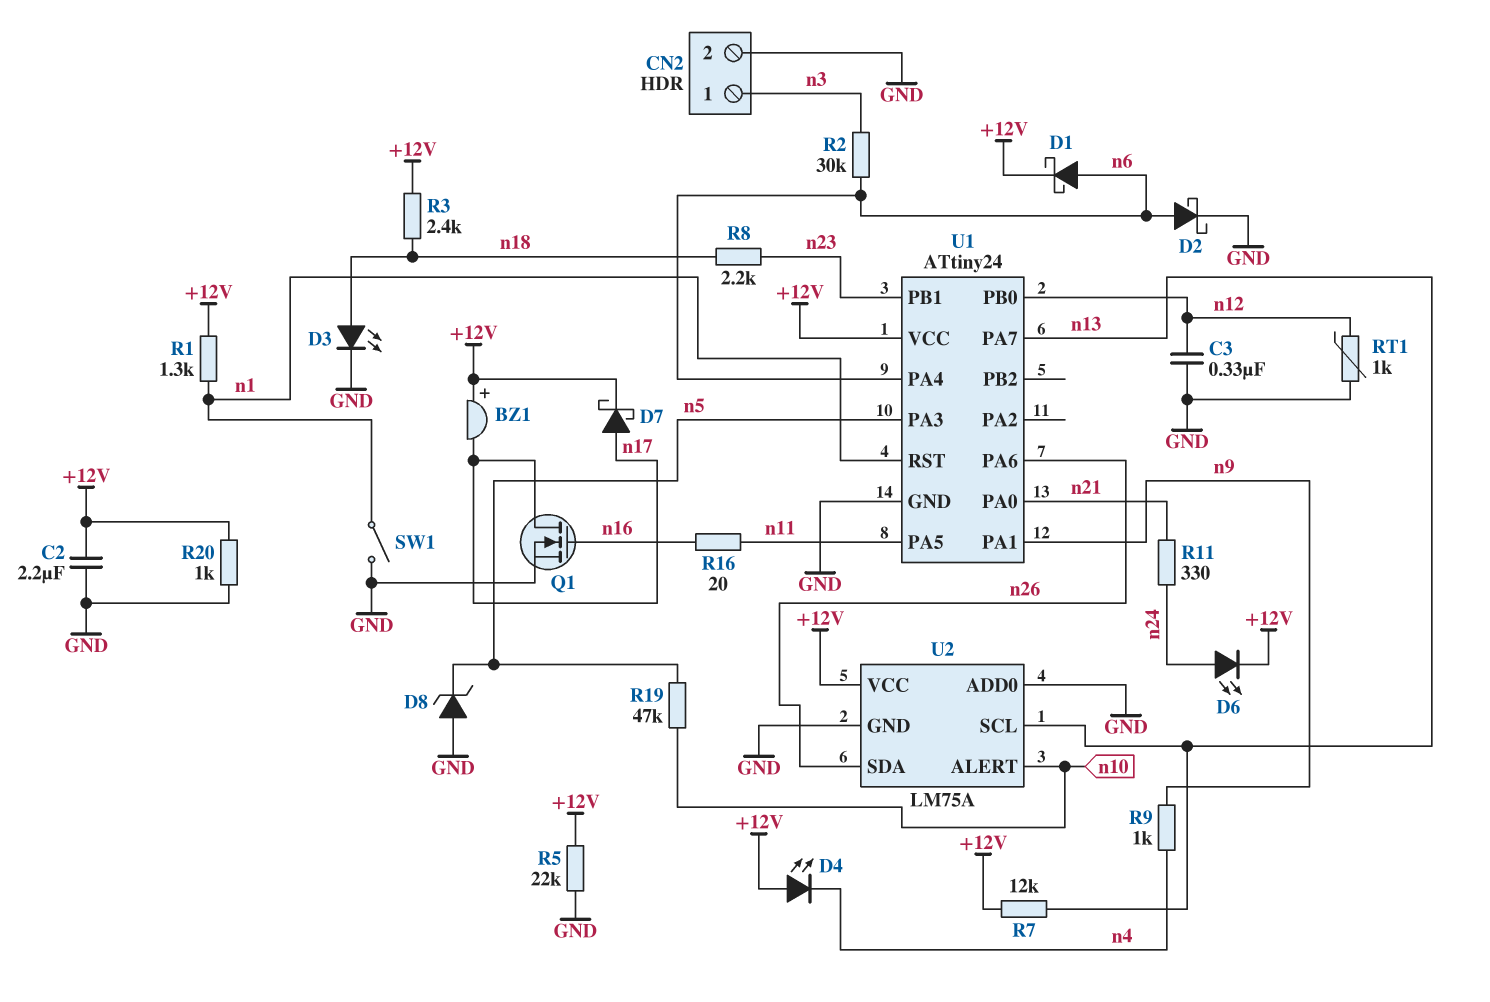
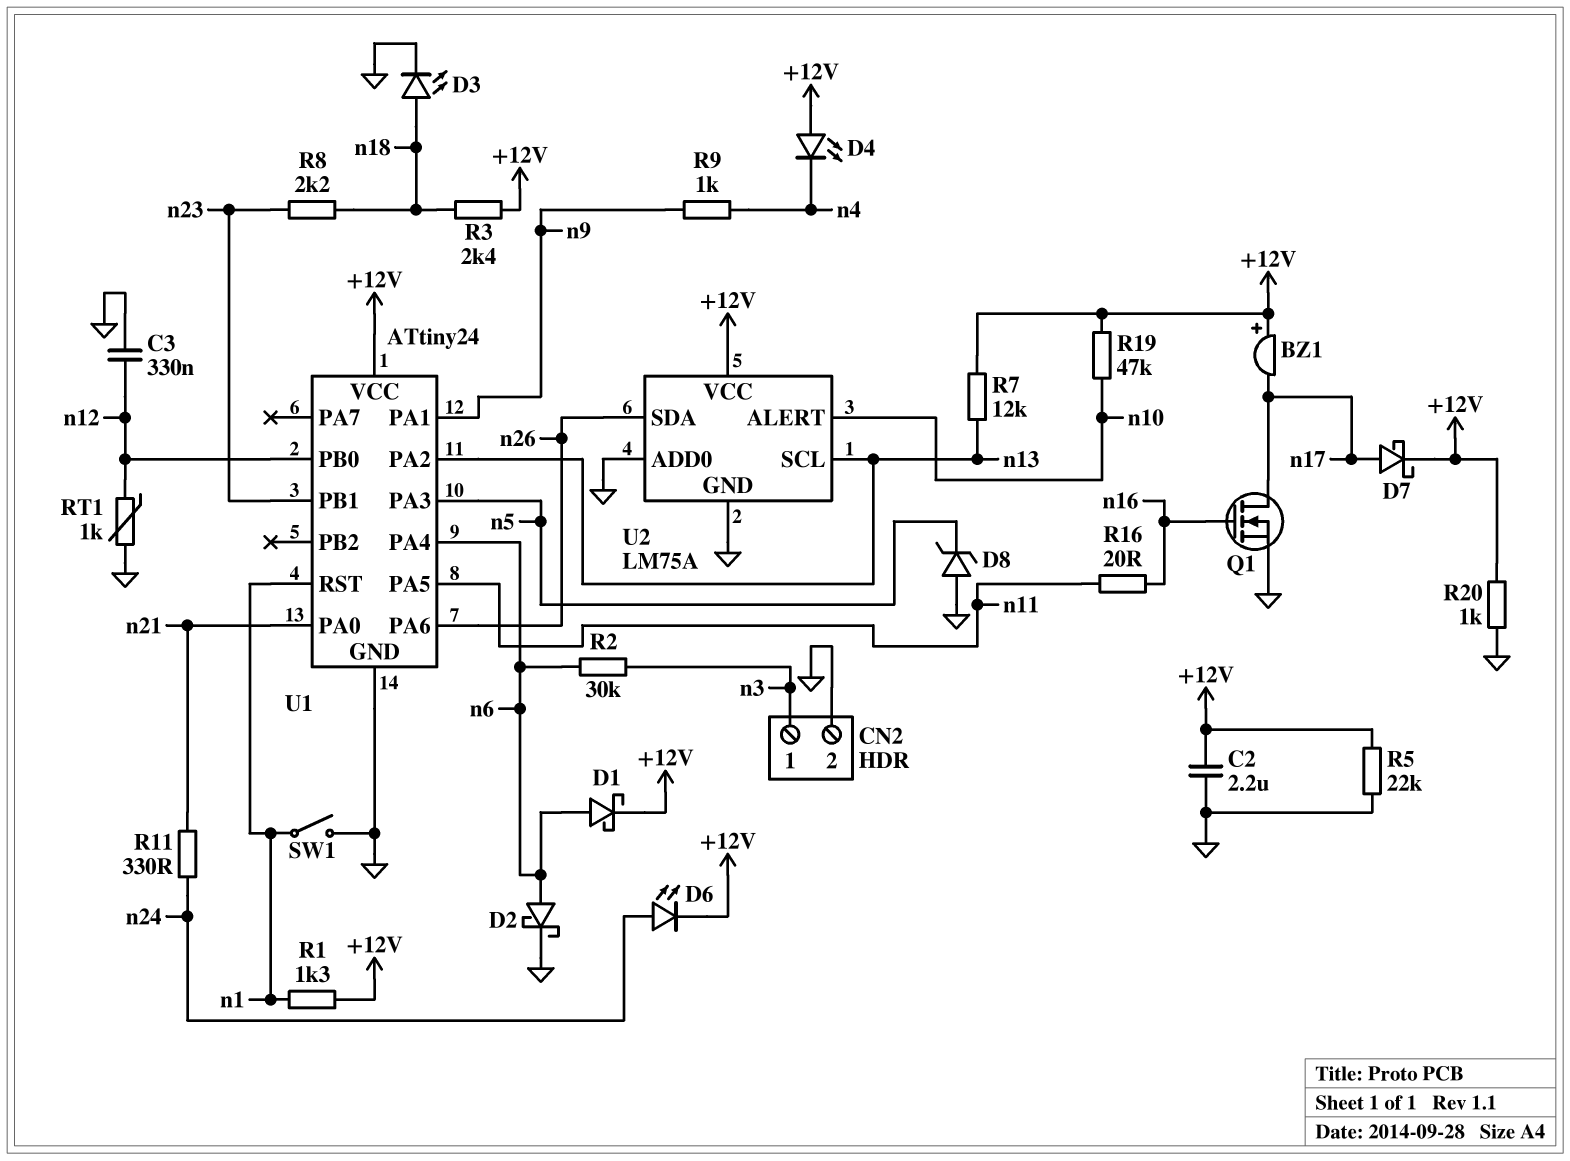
R19: 47k (n5, n10) -> 47k (+12V, n10)
U1 pin PA2: none -> n13
U1 pin PA7: n13 -> none

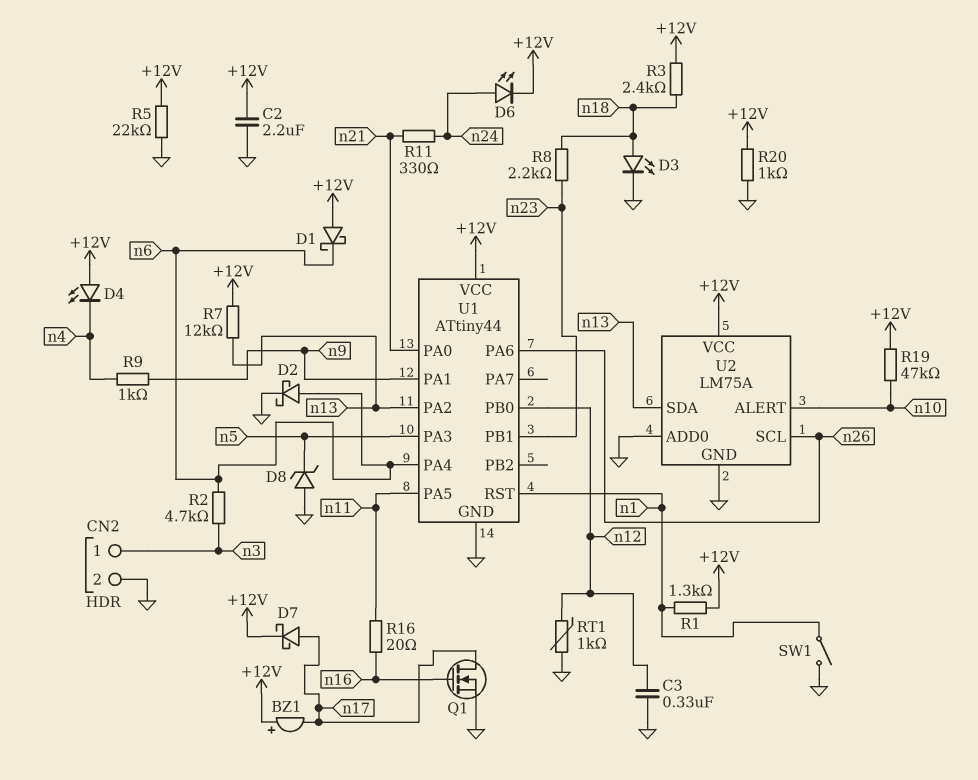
D1: schottky (A n6, K +12V) -> schottky (A +12V, K n6)
R2: 30k (n3, n6) -> 4.7k (n3, n6)
U1: ATtiny24 -> ATtiny44
U2 pin SCL: n13 -> n26
U2 pin SDA: n26 -> n13

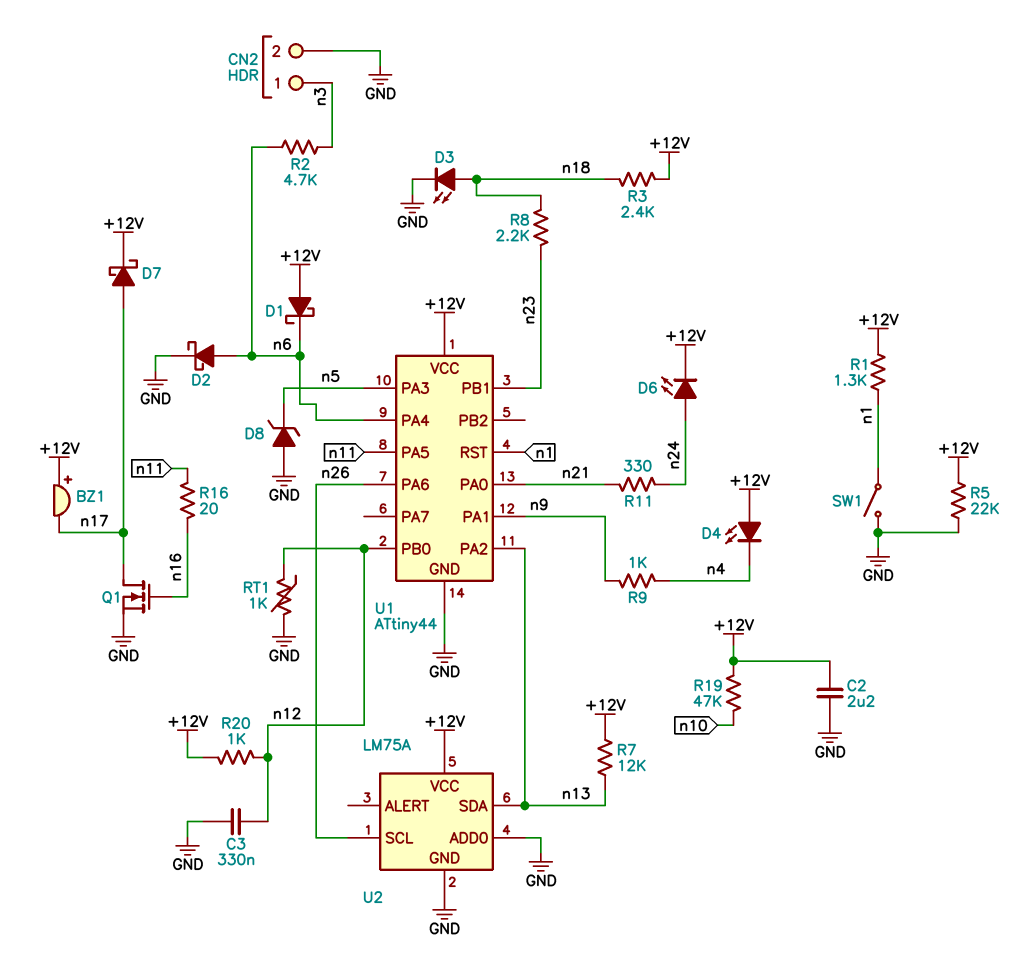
R20: 1k (+12V, GND) -> 1k (+12V, n12)
U2 pin ALERT: n10 -> none

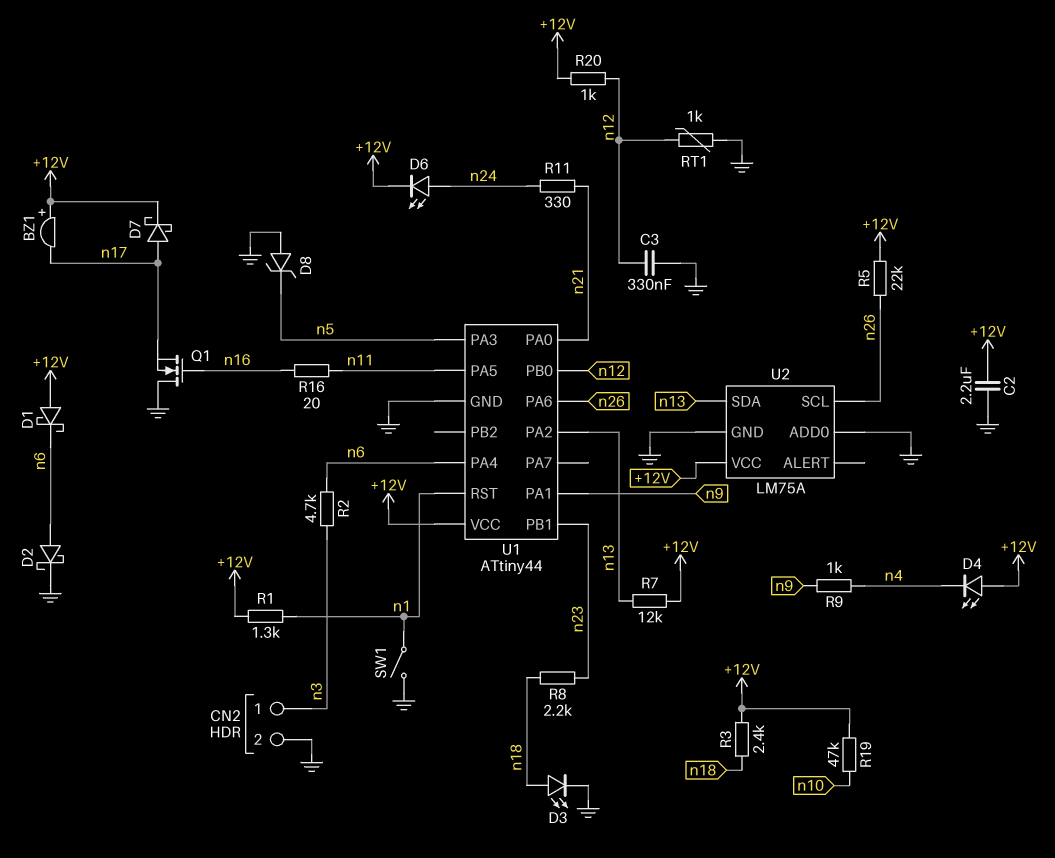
Q1: NMOS (G n16, D n17, S GND) -> NMOS (G n16, D GND, S n17)
R5: 22k (+12V, GND) -> 22k (+12V, n26)

